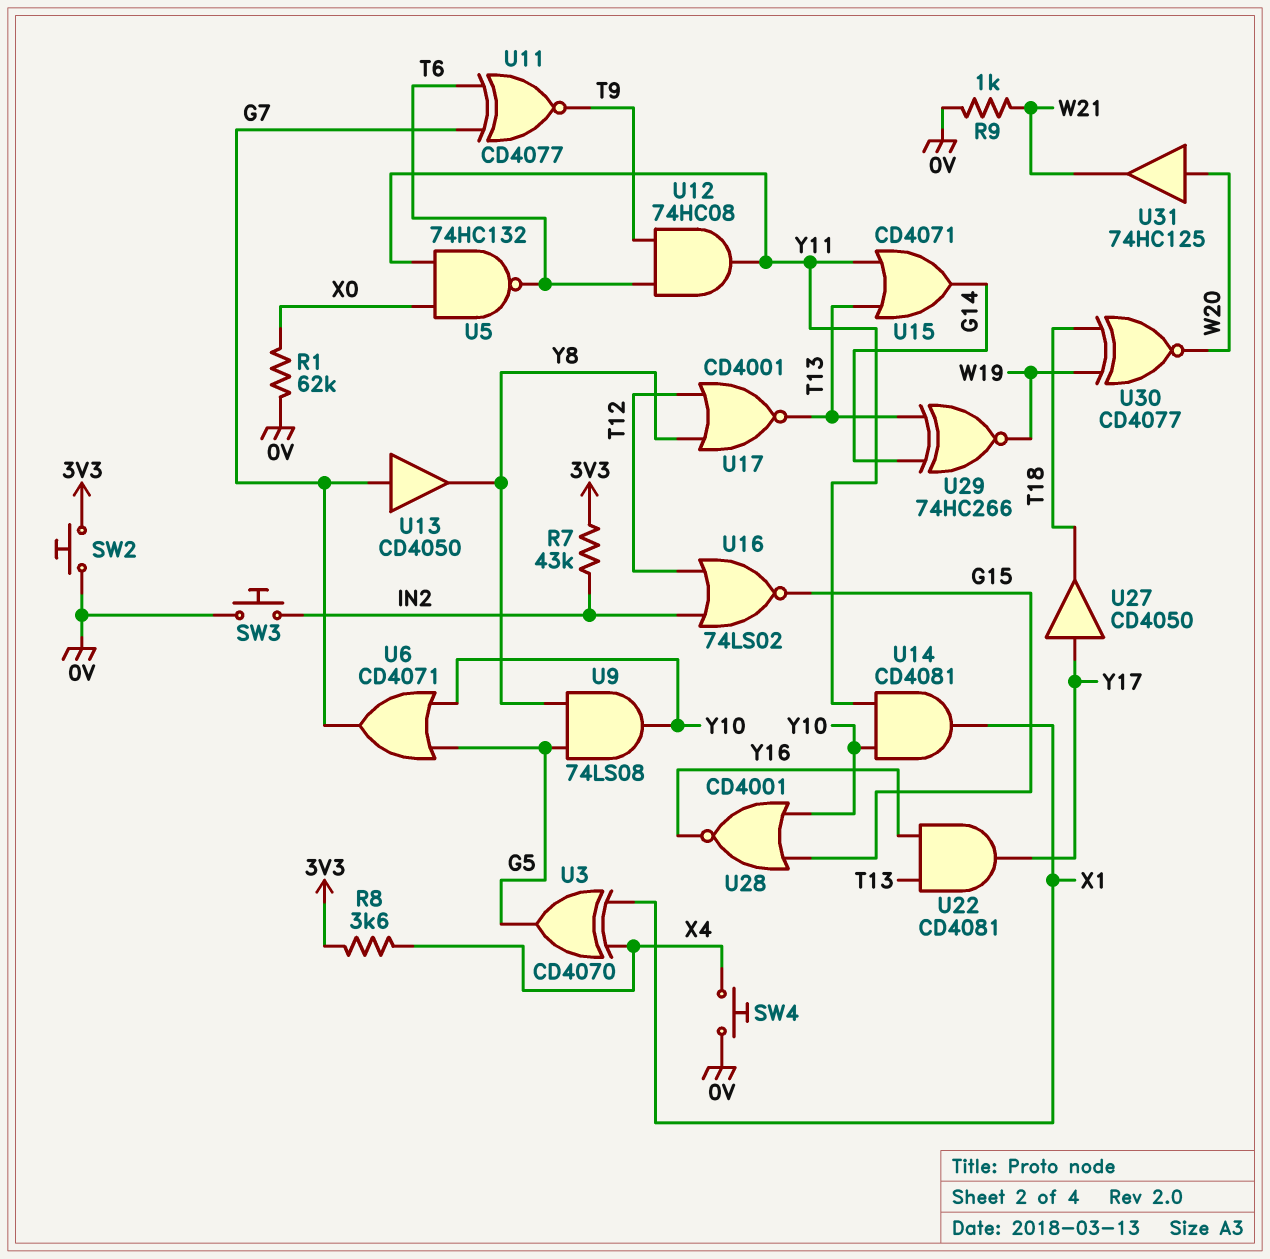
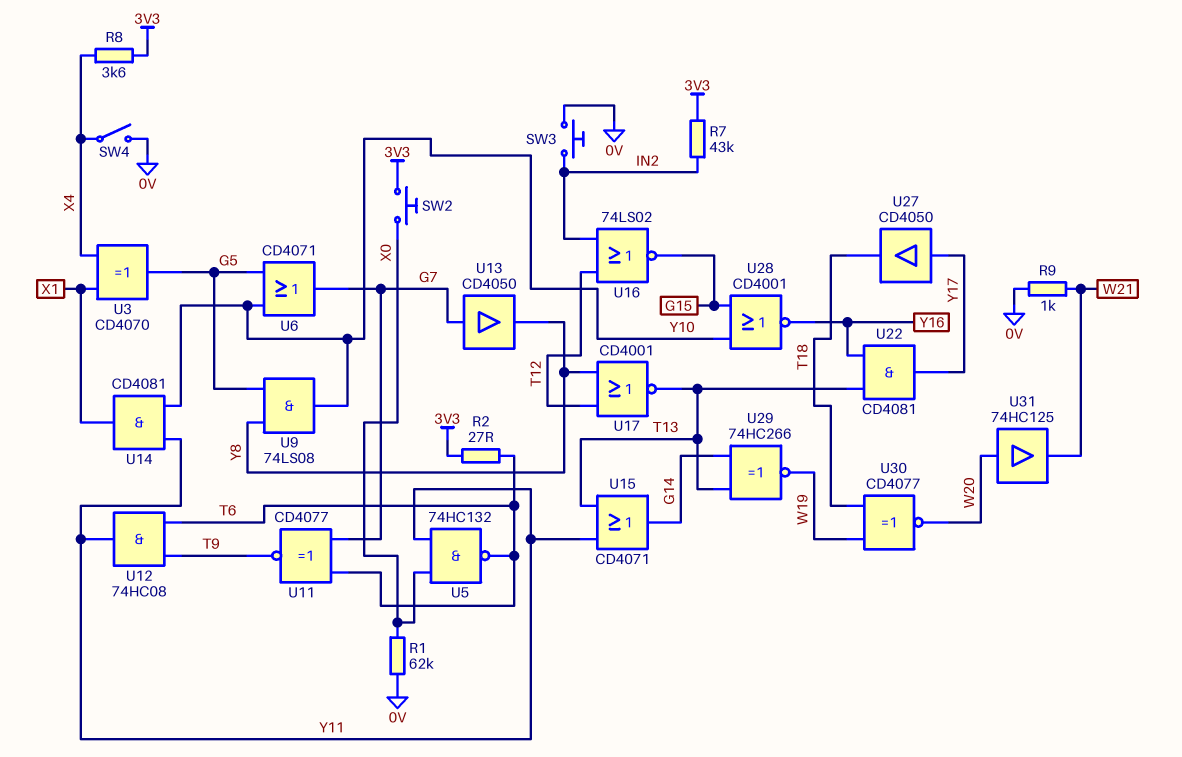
R2: none -> 27 (3V3, T6)
SW2: button (0V, 3V3) -> button (3V3, X0)
SW4: button (0V, X4) -> switch (0V, X4)

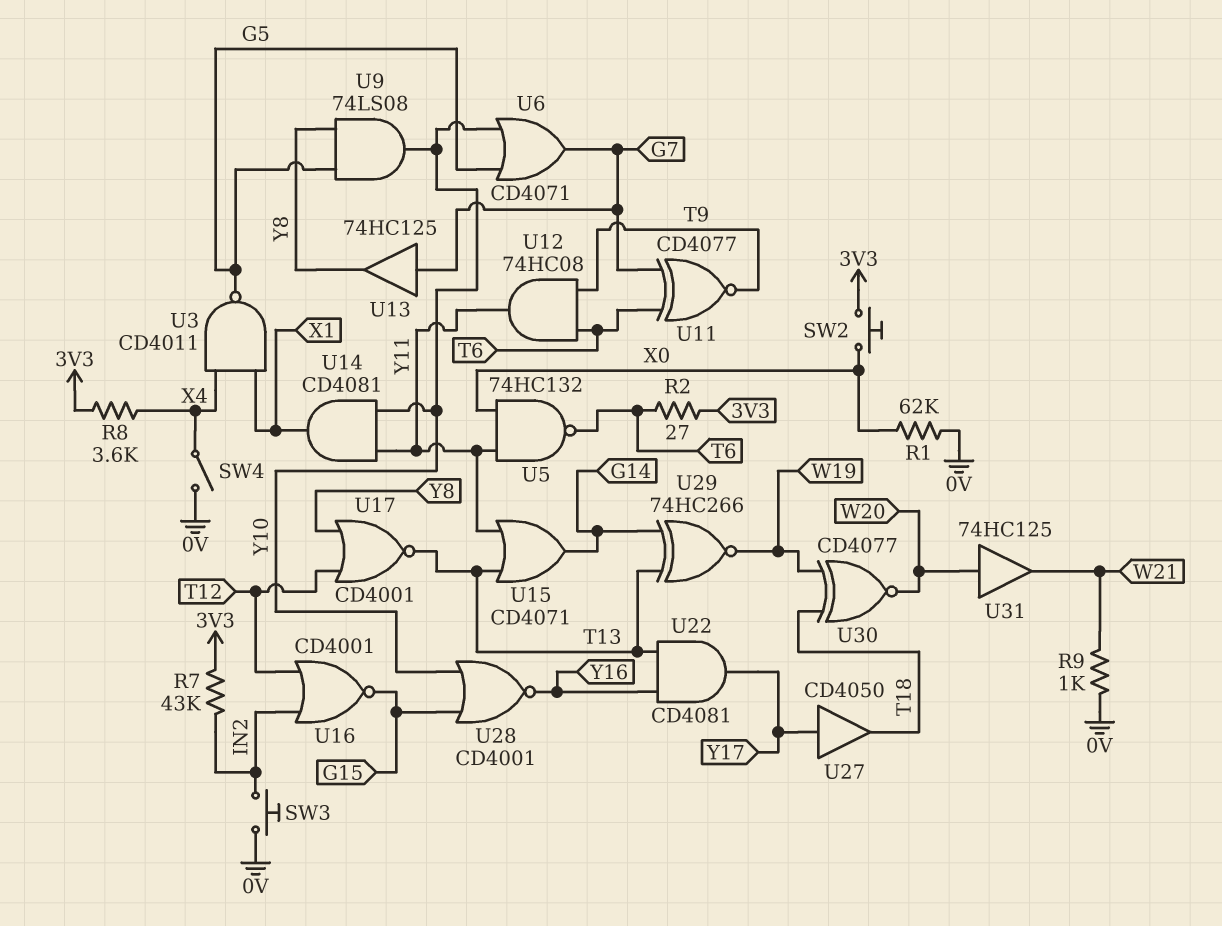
U3: XOR CD4070 (in X1, in X4, out G5) -> NAND CD4011 (in X1, in X4, out G5)
U13: buffer CD4050 (in G7, out Y8) -> buffer 74HC125 (in G7, out Y8)
U16: NOR 74LS02 (in IN2, in T12, out G15) -> NOR CD4001 (in IN2, in T12, out G15)

